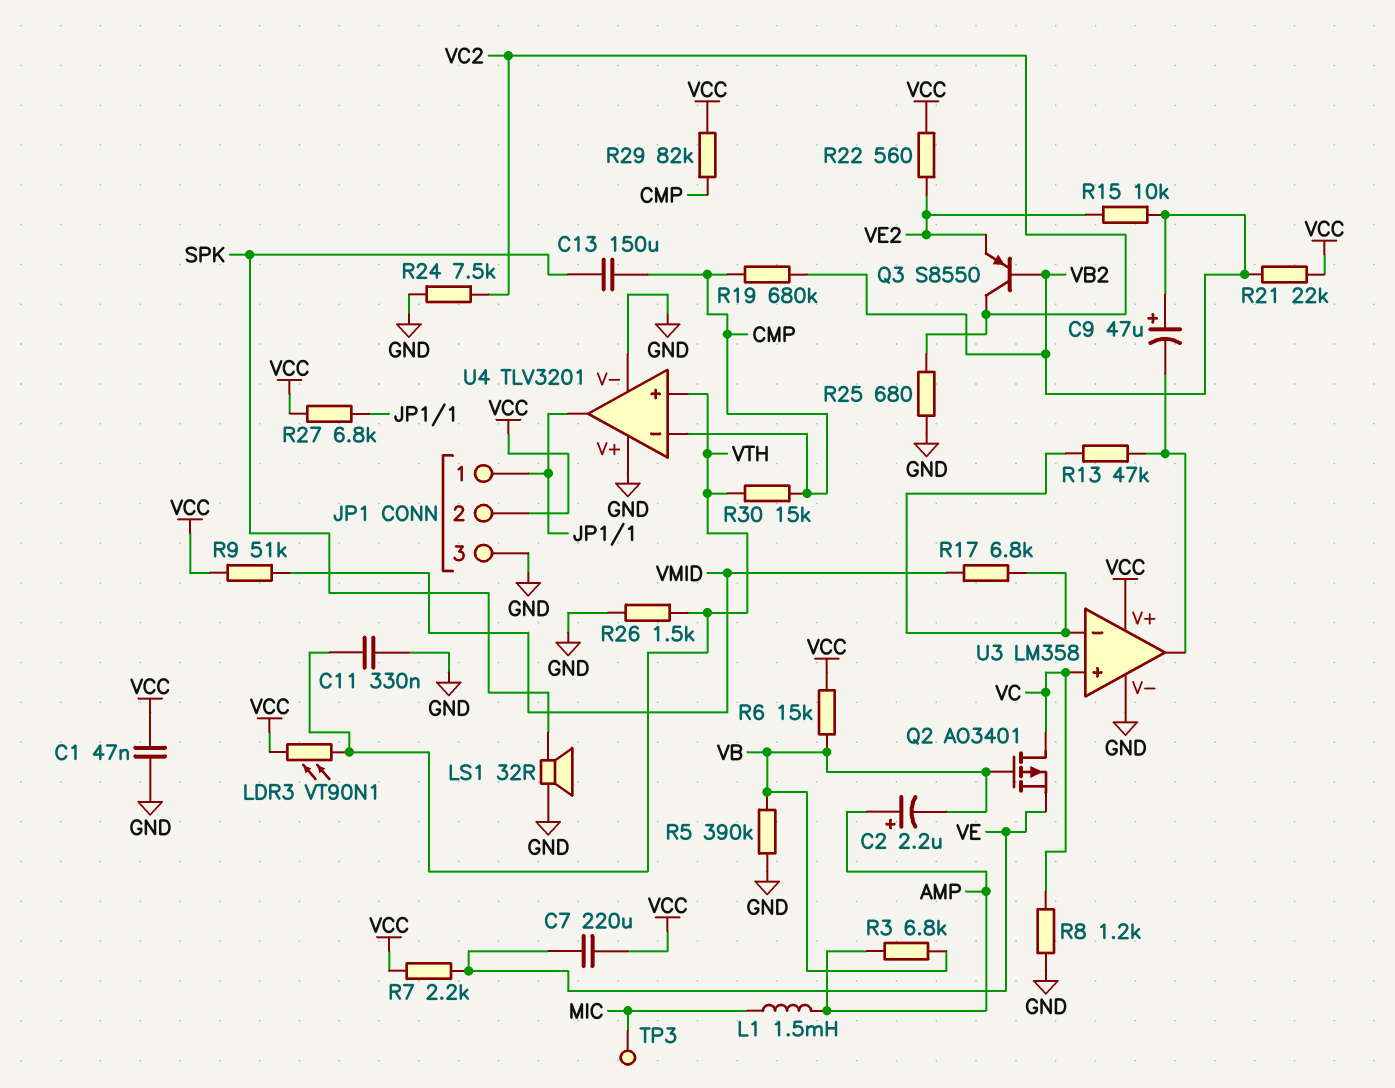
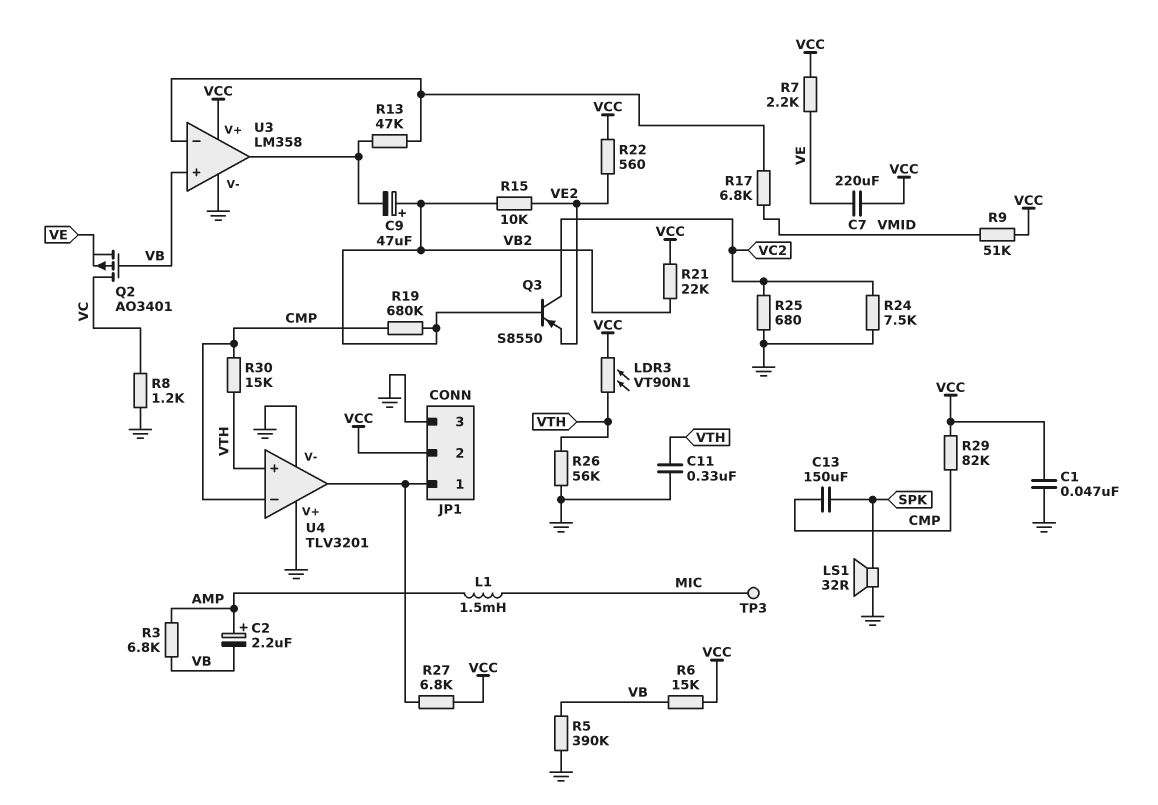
R26: 1.5k (GND, VTH) -> 56k (GND, VTH)
U3 pin in+: VC -> VB

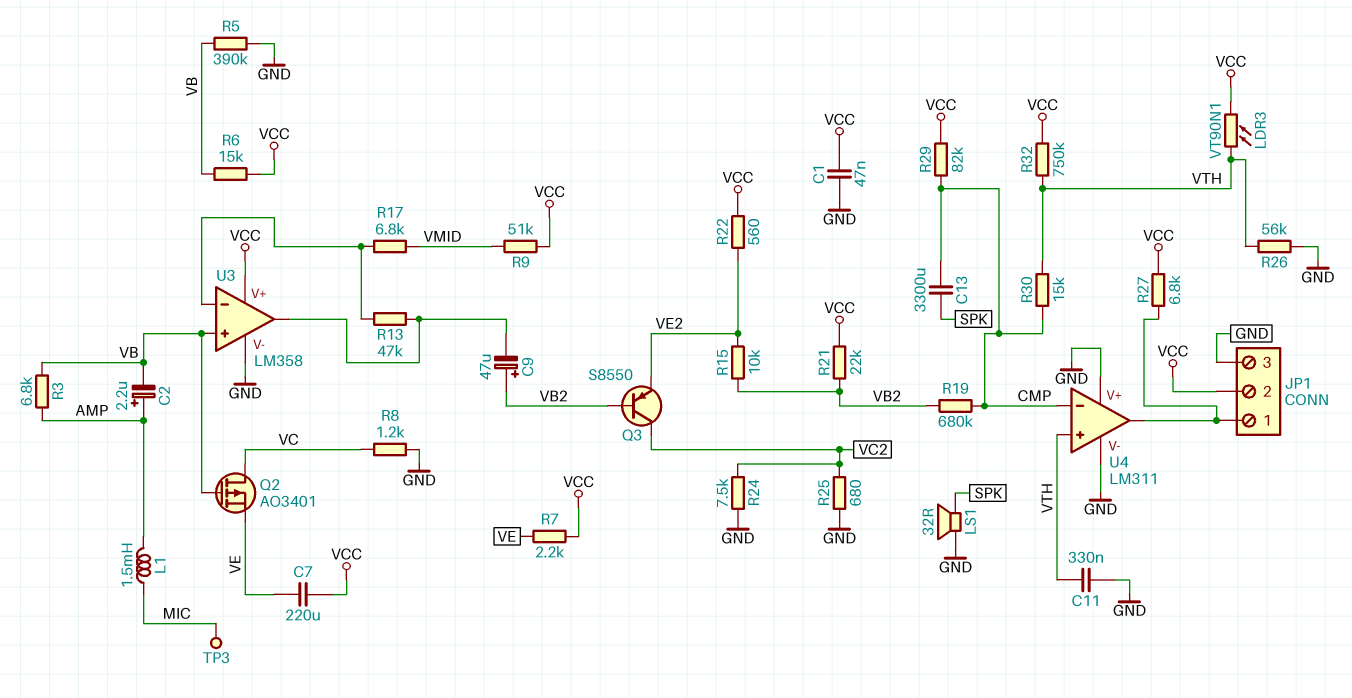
C13: 150uF (CMP, SPK) -> 3300uF (CMP, SPK)
R32: none -> 750k (VCC, VTH)
U4: TLV3201 -> LM311

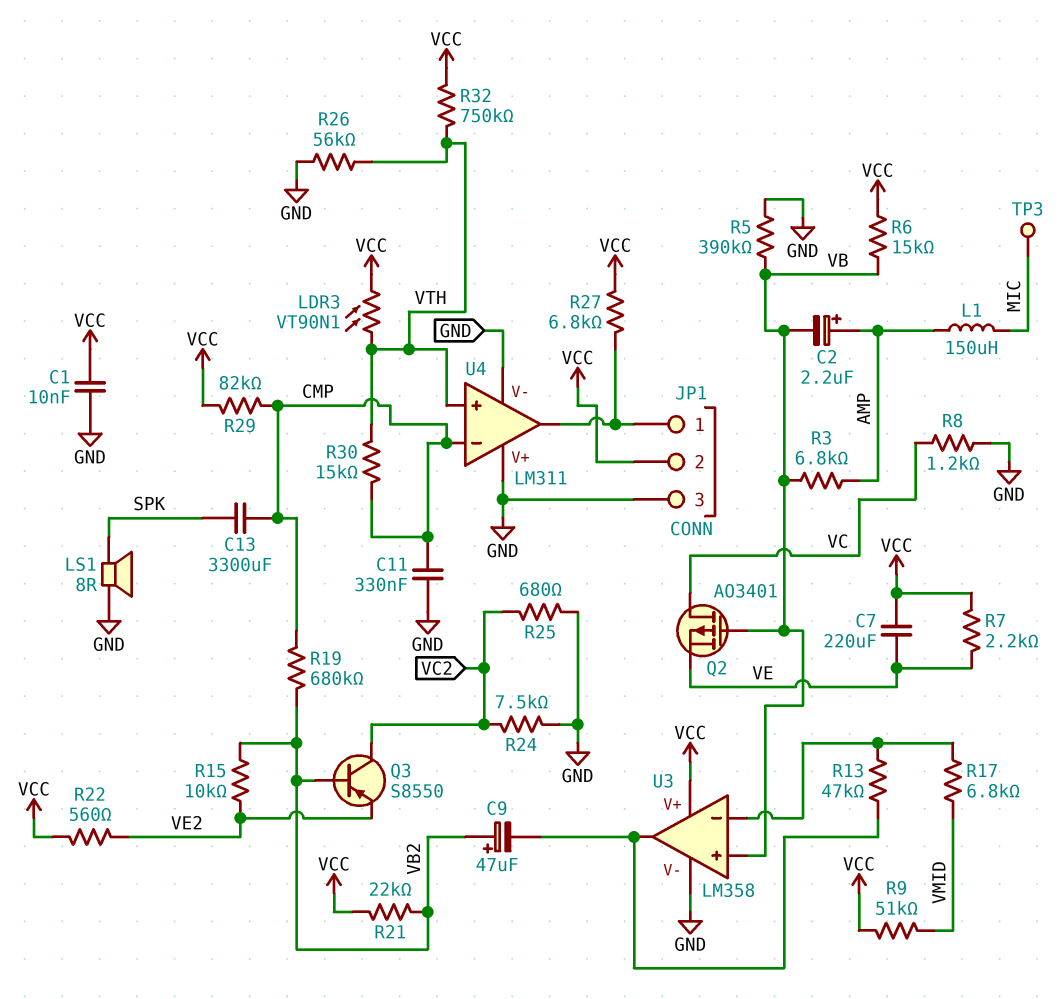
C1: 47nF (GND, VCC) -> 10nF (GND, VCC)
C11: 330nF (GND, VTH) -> 330nF (CMP, GND)
L1: 1.5mH (AMP, MIC) -> 150uH (AMP, MIC)
LS1: speaker 32R (GND, SPK) -> speaker 8R (GND, SPK)

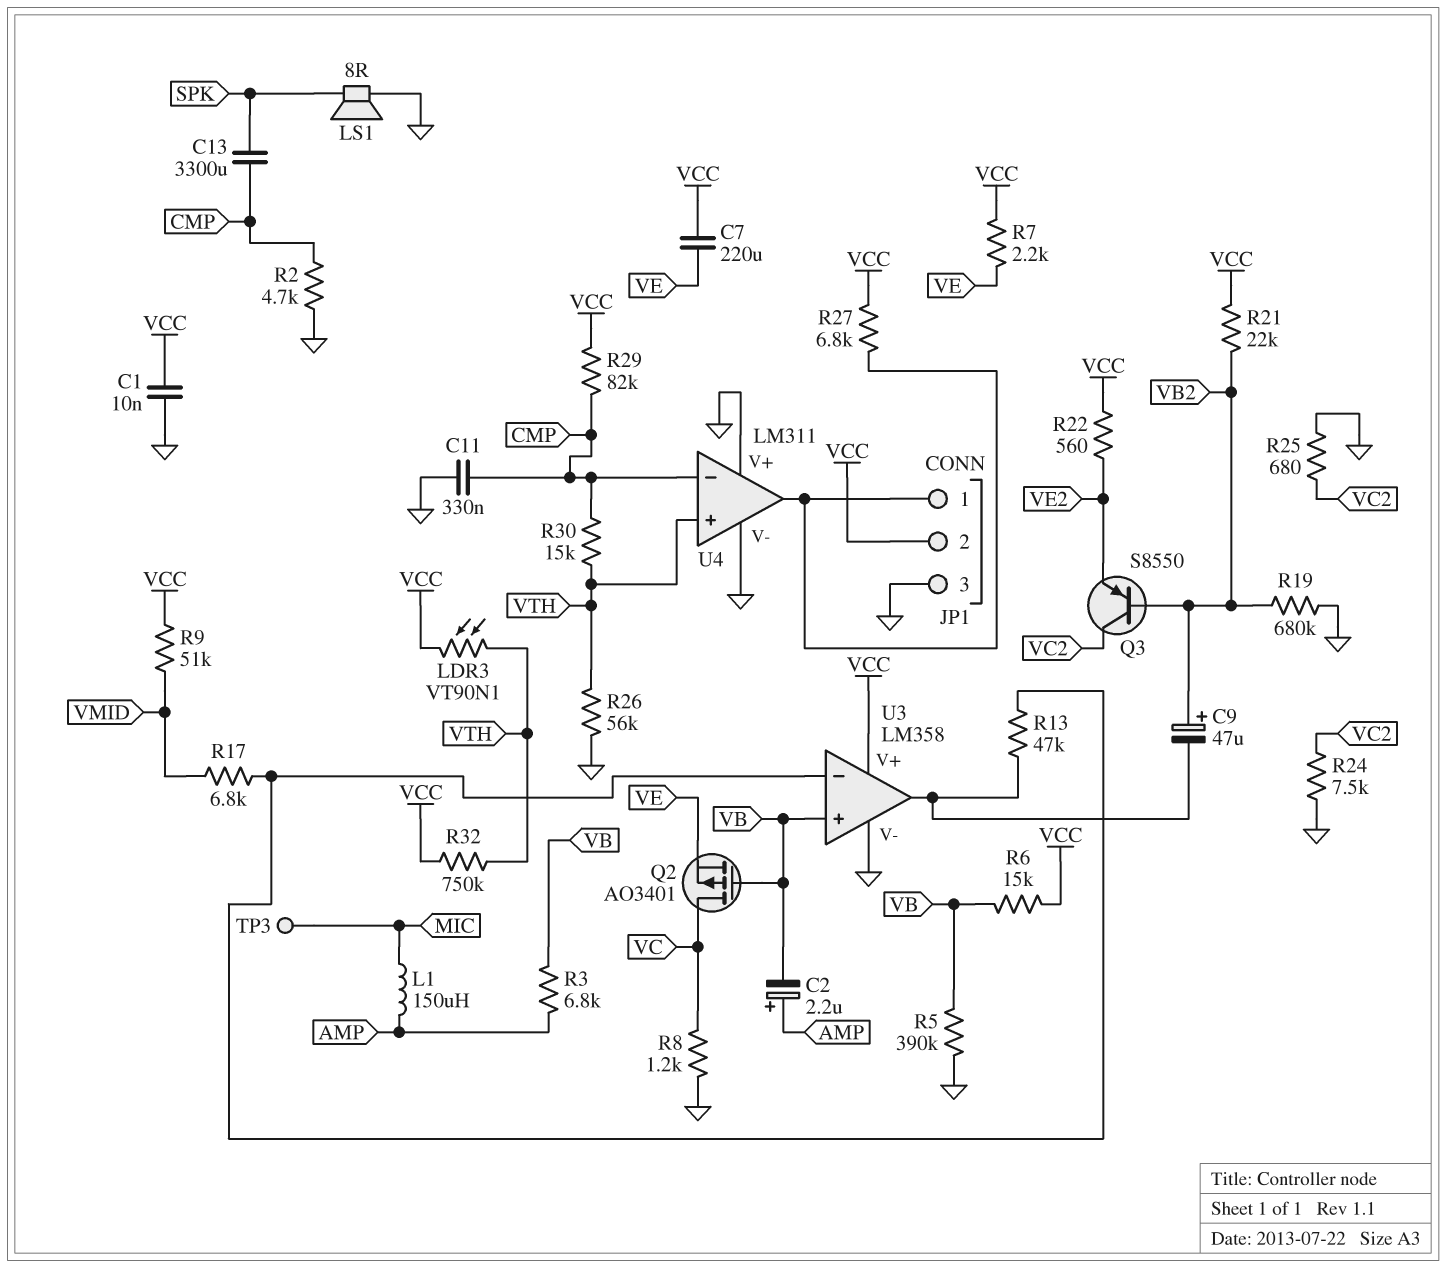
R2: none -> 4.7k (CMP, GND)
R15: 10k (VB2, VE2) -> none
R19: 680k (CMP, VB2) -> 680k (GND, VB2)

